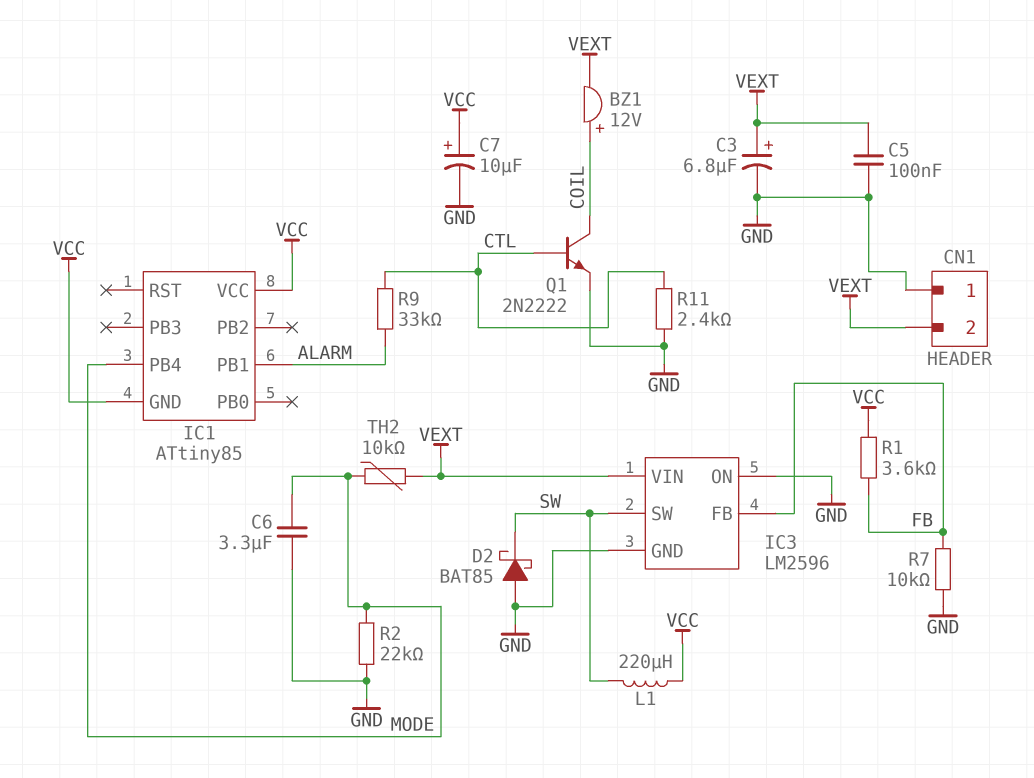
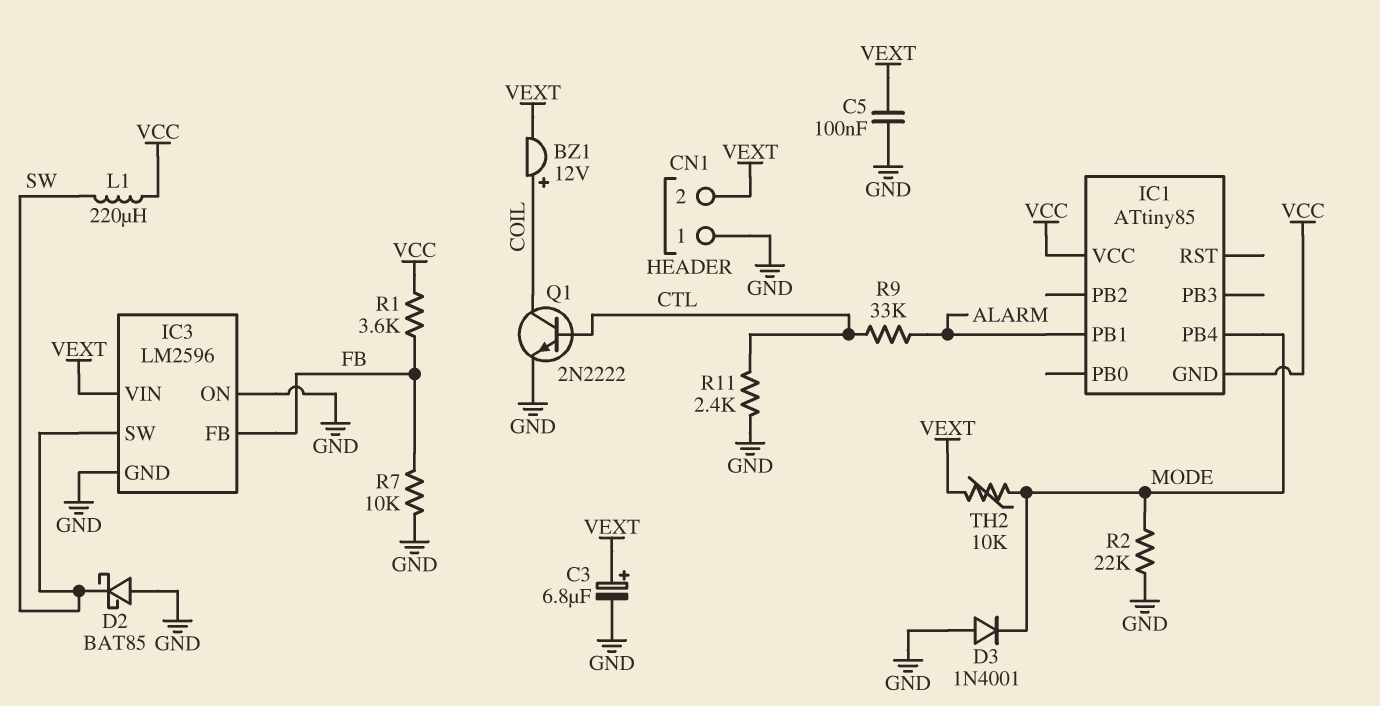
C6: 3.3uF (GND, MODE) -> none
C7: 10uF (plus VCC, minus GND) -> none
D3: none -> diode 1N4001 (A GND, K MODE)

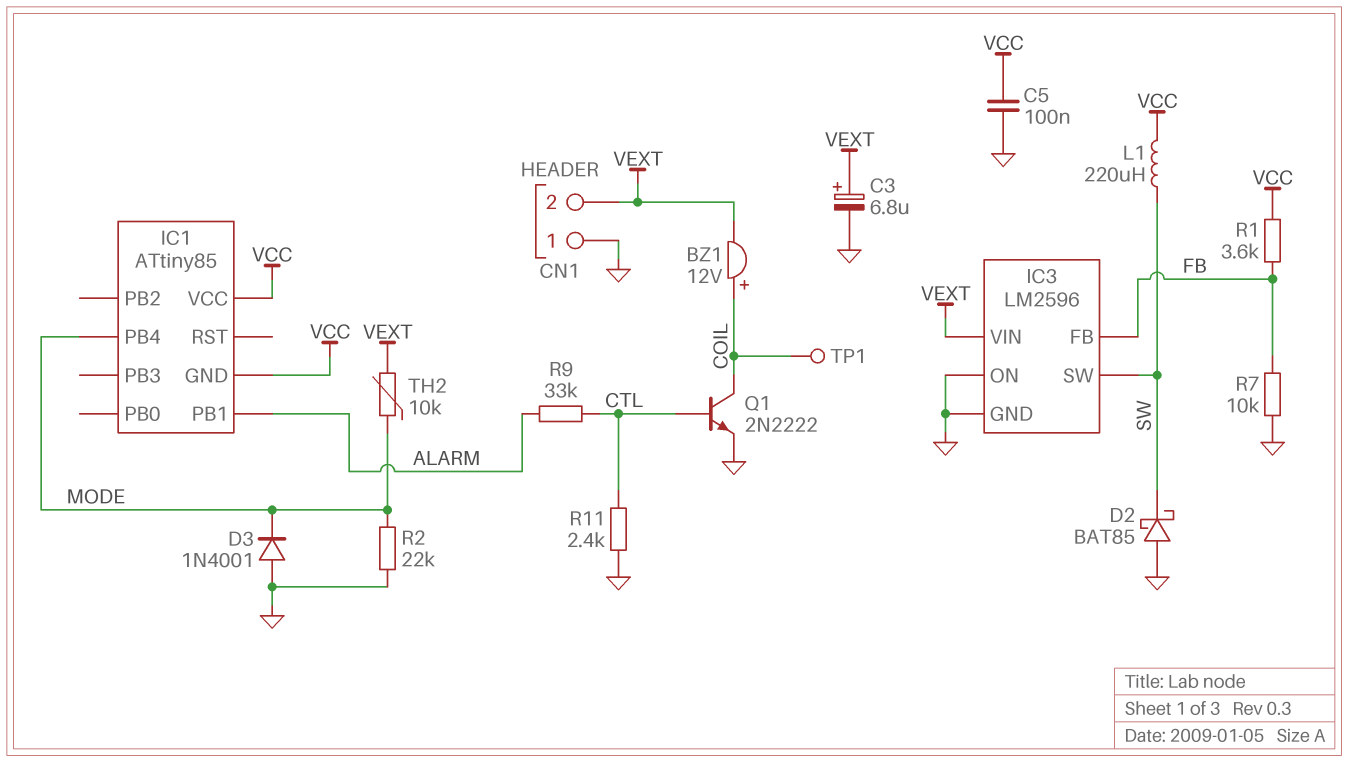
C5: 100nF (GND, VEXT) -> 100nF (GND, VCC)
TP1: none -> test point (COIL)

